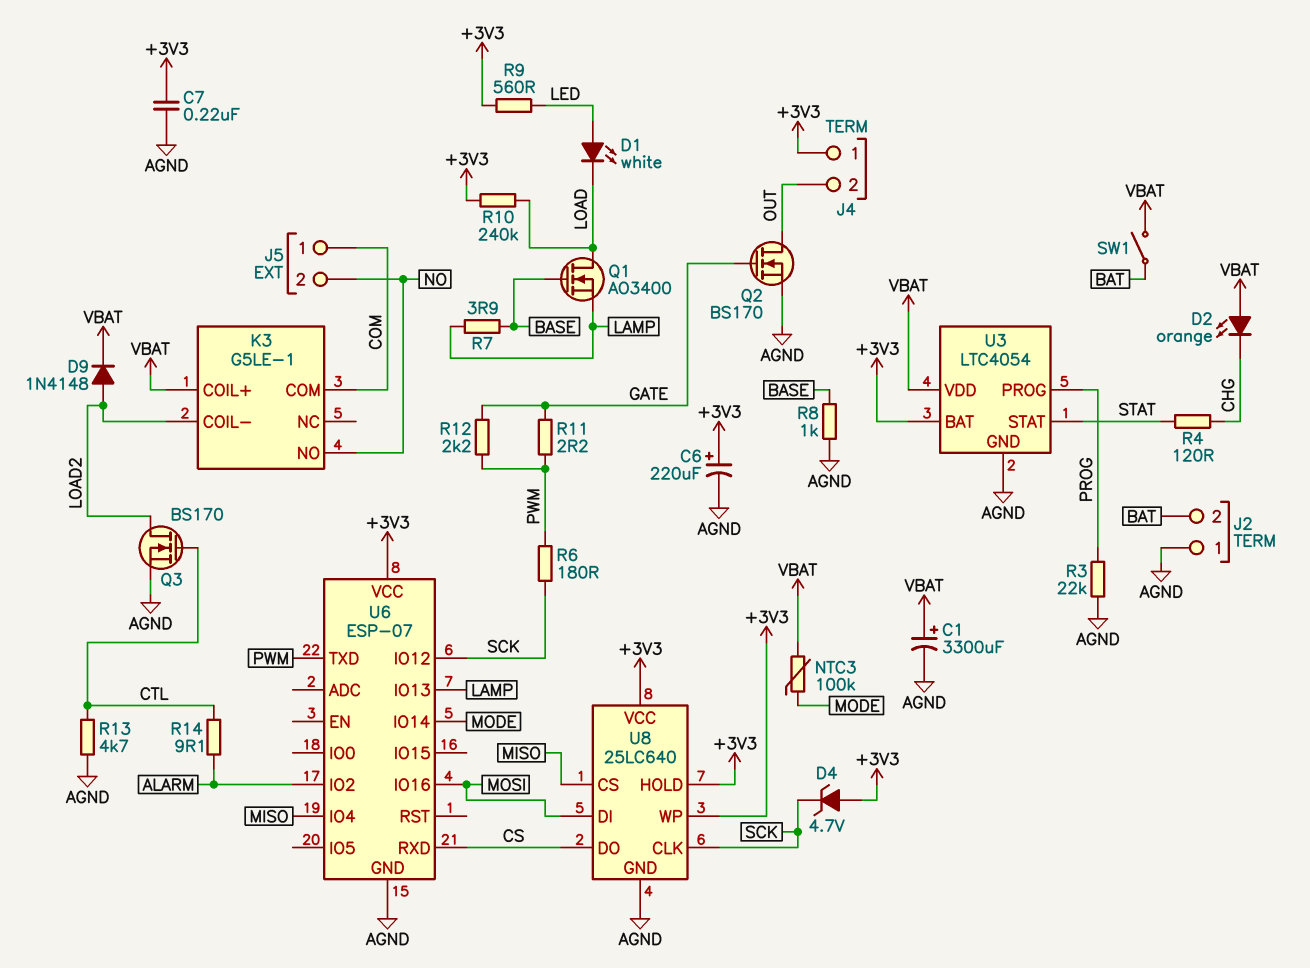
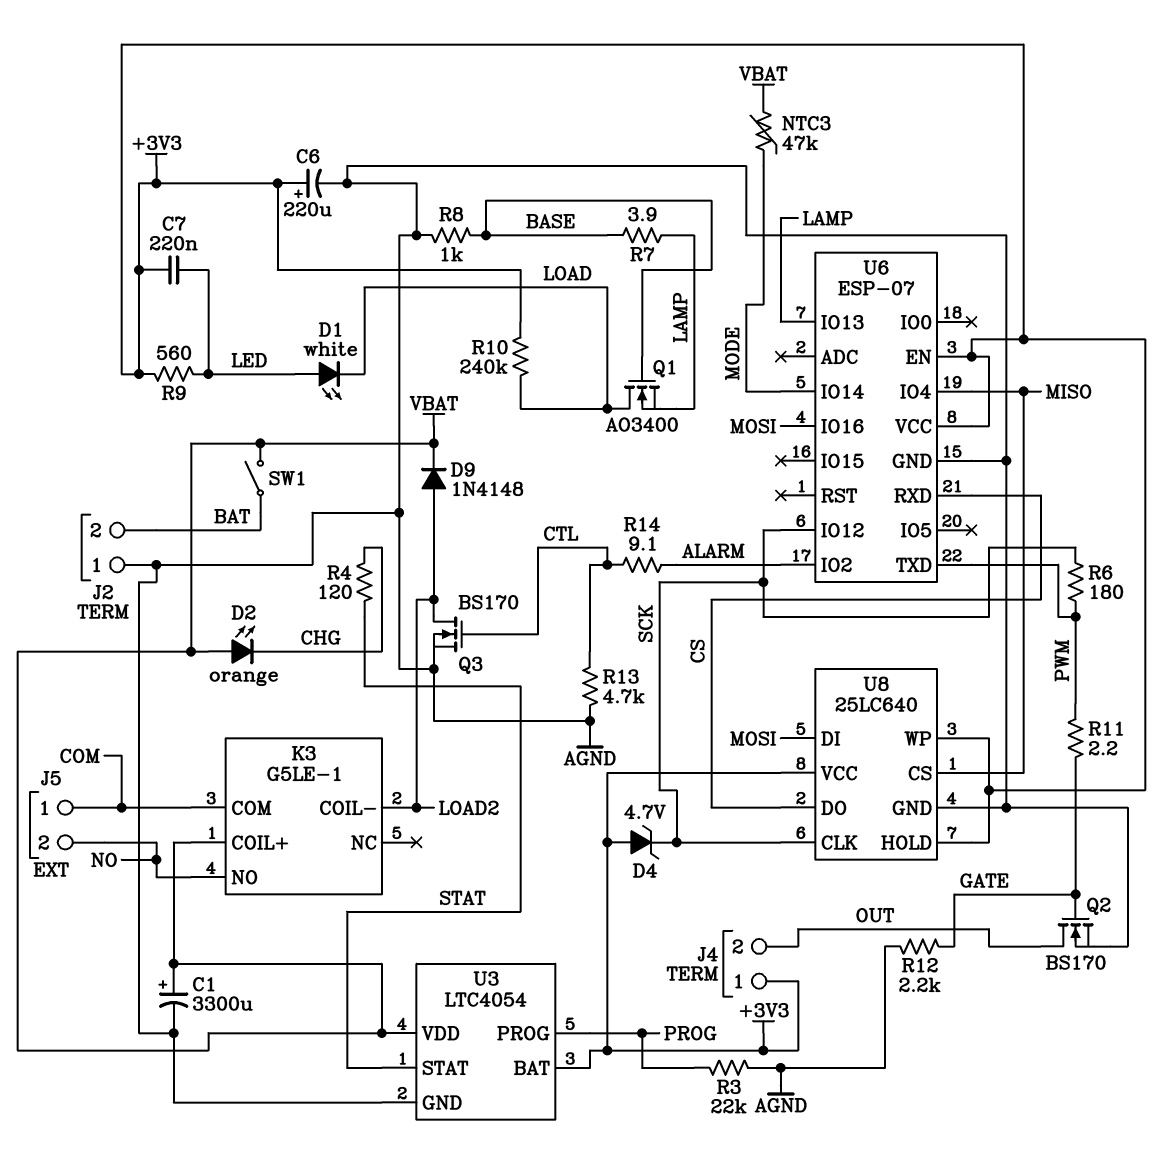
C7: 220nF (+3V3, AGND) -> 220nF (+3V3, LED)
NTC3: 100k (MODE, VBAT) -> 47k (MODE, VBAT)
R12: 2.2k (GATE, PWM) -> 2.2k (AGND, GATE)
U6 pin EN: none -> +3V3

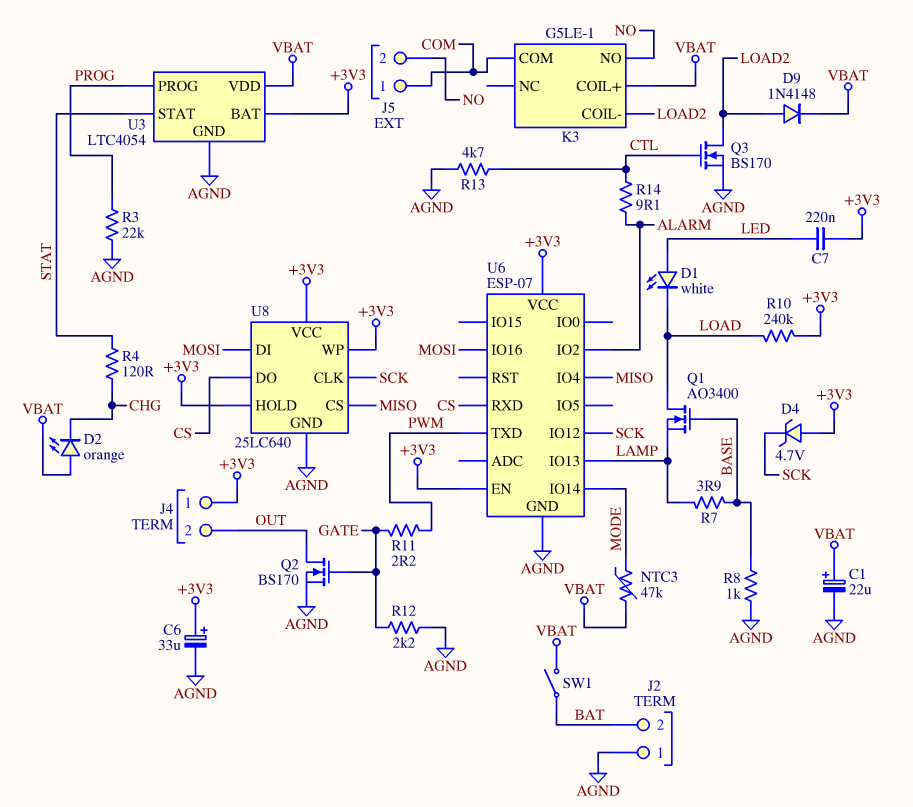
C1: 3300uF (plus VBAT, minus AGND) -> 22uF (plus VBAT, minus AGND)
C6: 220uF (plus +3V3, minus AGND) -> 33uF (plus +3V3, minus AGND)
R6: 180 (PWM, SCK) -> none
R9: 560 (+3V3, LED) -> none

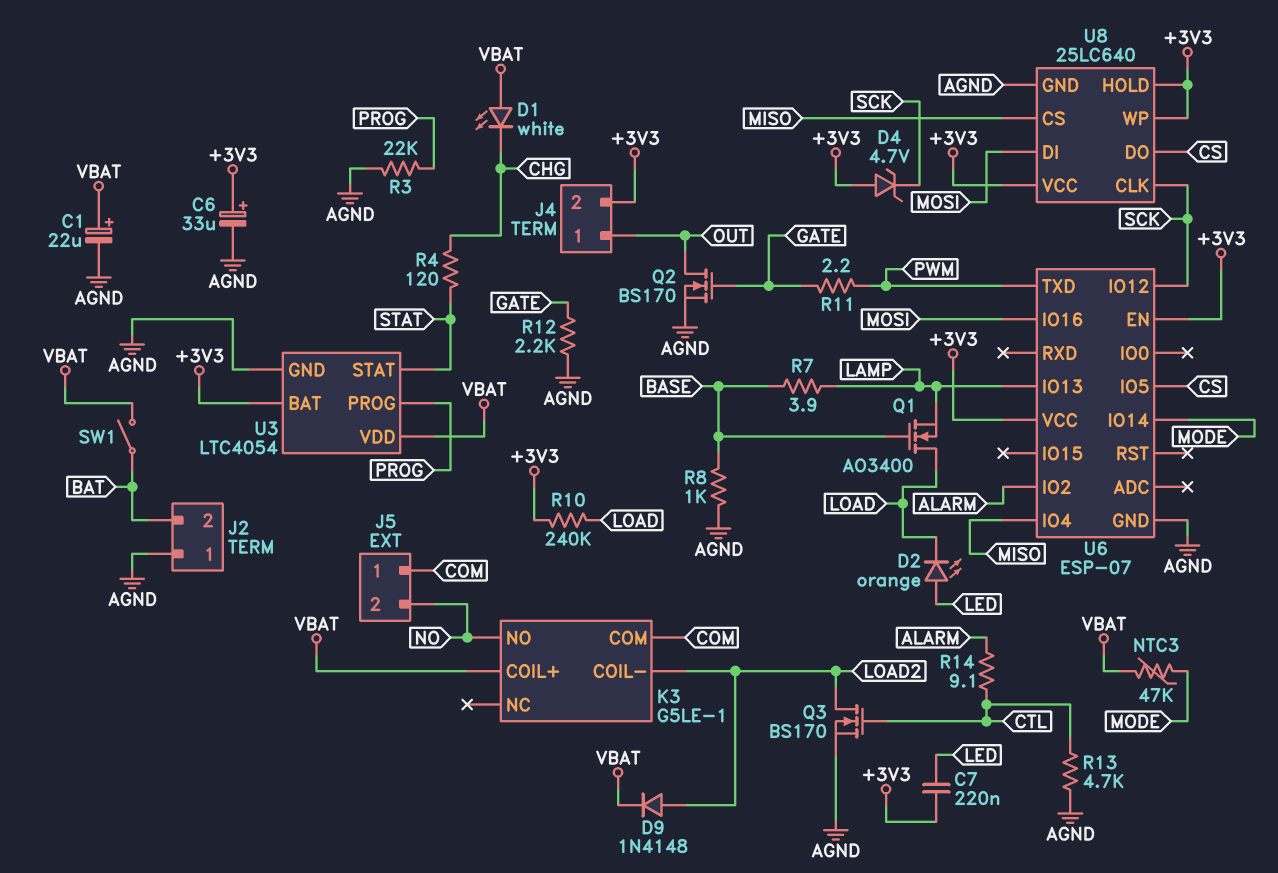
D1: LED white (A LED, K LOAD) -> LED white (A VBAT, K CHG)
D2: LED orange (A VBAT, K CHG) -> LED orange (A LED, K LOAD)
J4 pin 1: +3V3 -> OUT
J4 pin 2: OUT -> +3V3
U6 pin IO5: none -> CS
U6 pin RXD: CS -> none

